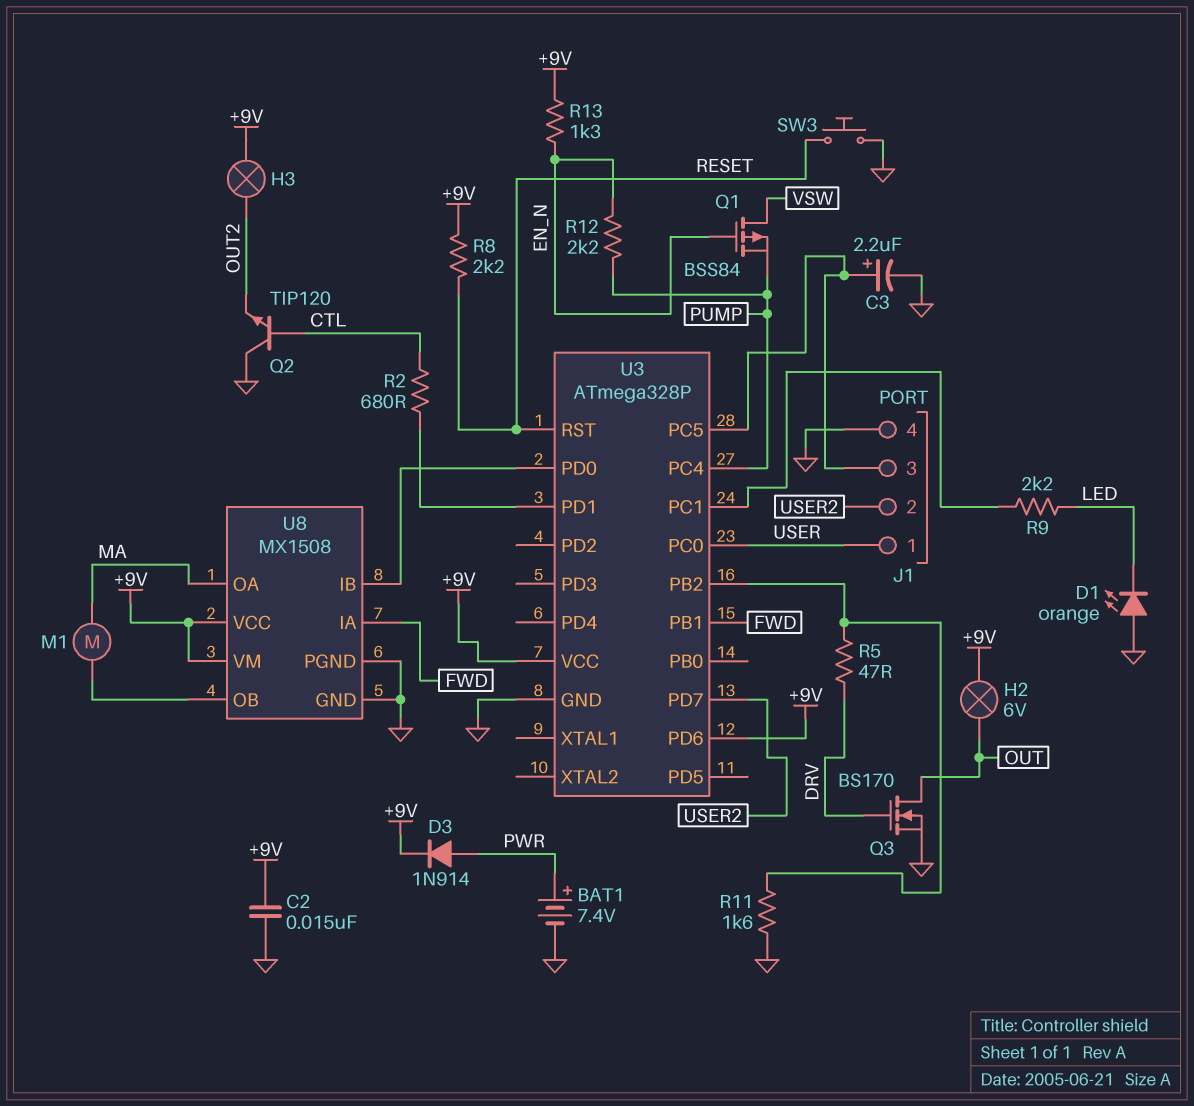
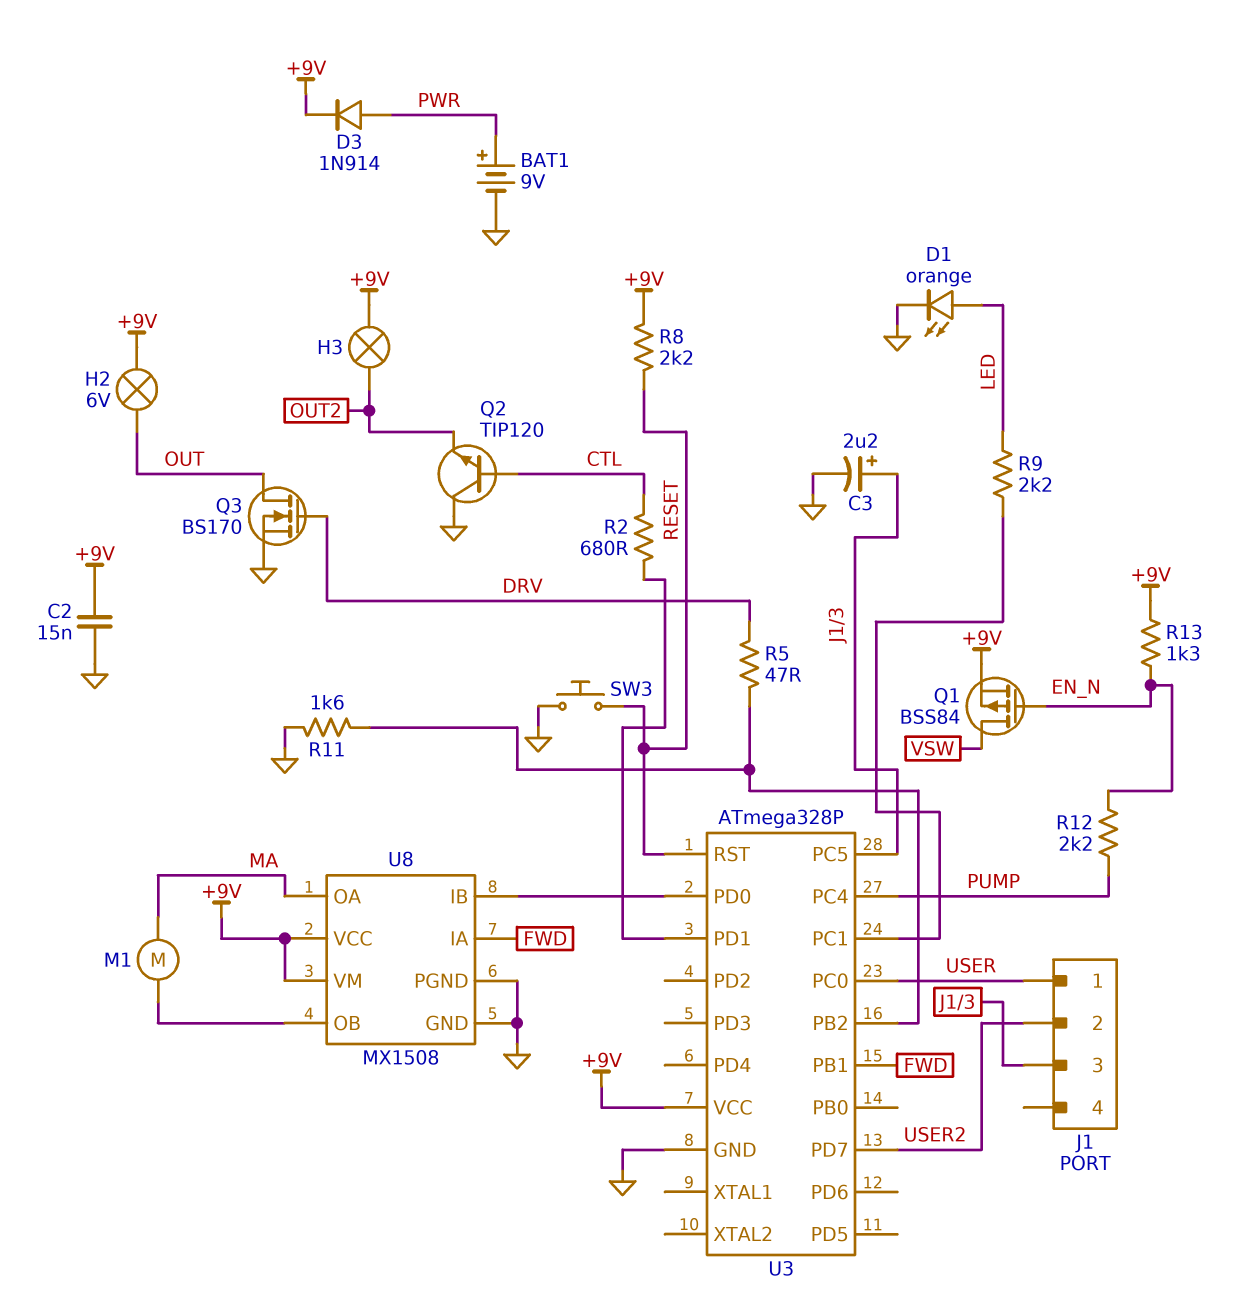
BAT1: 7.4V (plus PWR, minus GND) -> 9V (plus PWR, minus GND)
D1: LED orange (A GND, K LED) -> LED orange (A LED, K GND)
J1 pin 4: GND -> none
Q1: PMOS BSS84 (G EN_N, D VSW, S PUMP) -> PMOS BSS84 (G EN_N, D VSW, S +9V)
U3 pin PD6: +9V -> none

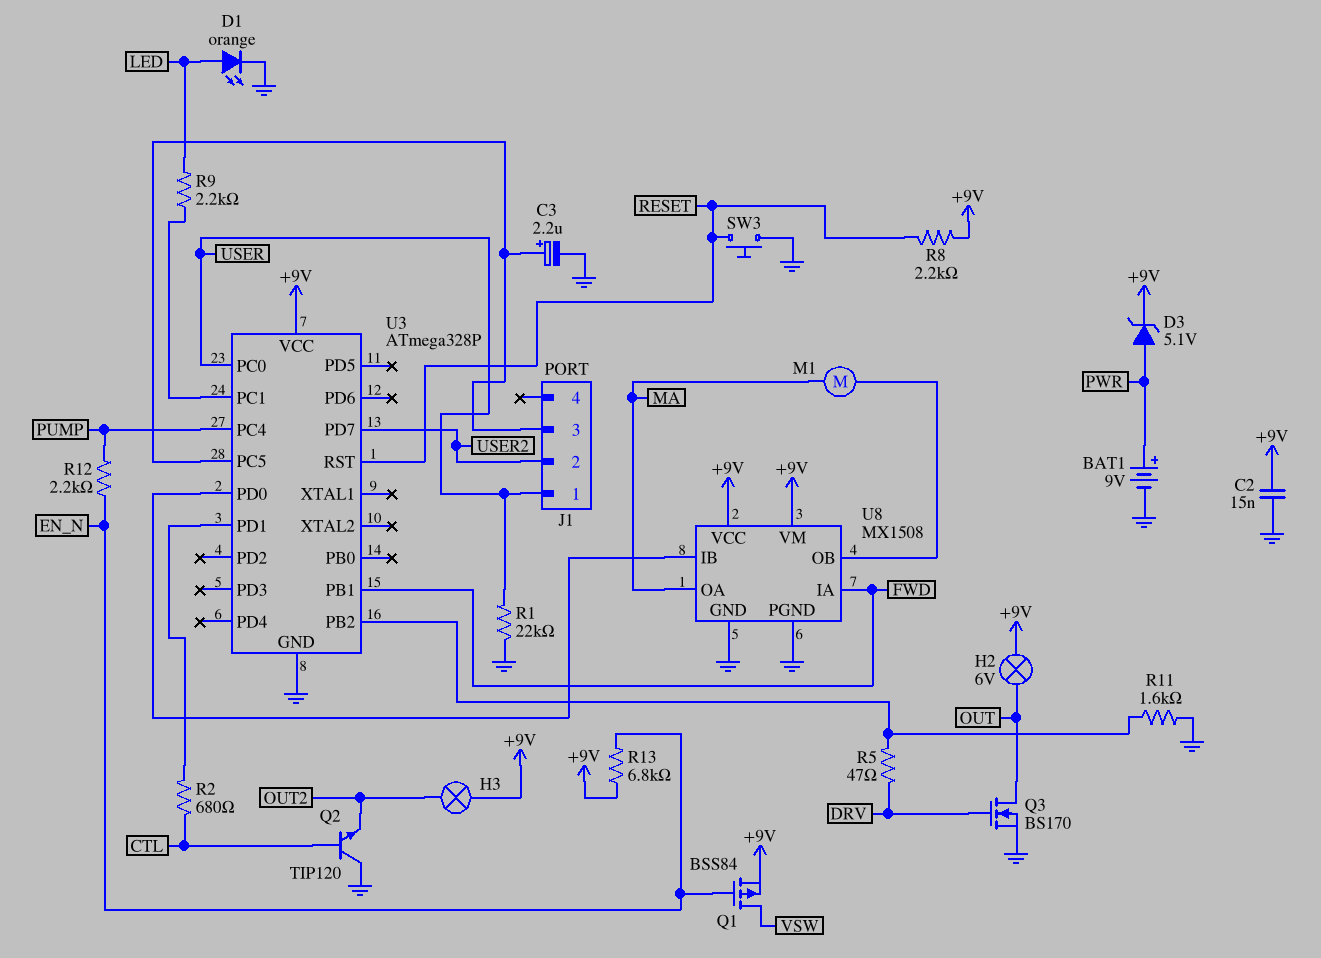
D3: diode 1N914 (A PWR, K +9V) -> zener 5.1V (A PWR, K +9V)
R1: none -> 22k (GND, USER)
R13: 1.3k (+9V, EN_N) -> 6.8k (+9V, EN_N)

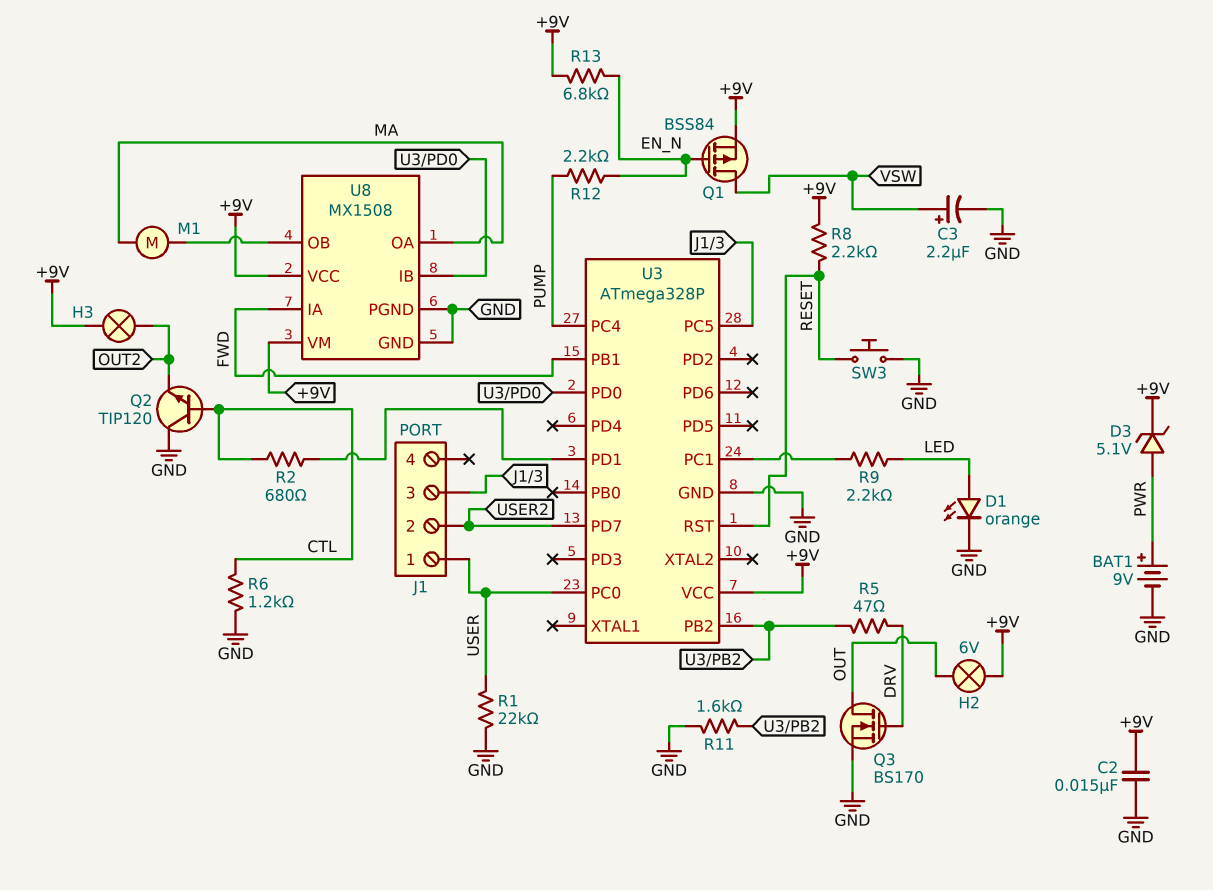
C3: 2.2uF (plus J1/3, minus GND) -> 2.2uF (plus VSW, minus GND)
R6: none -> 1.2k (CTL, GND)

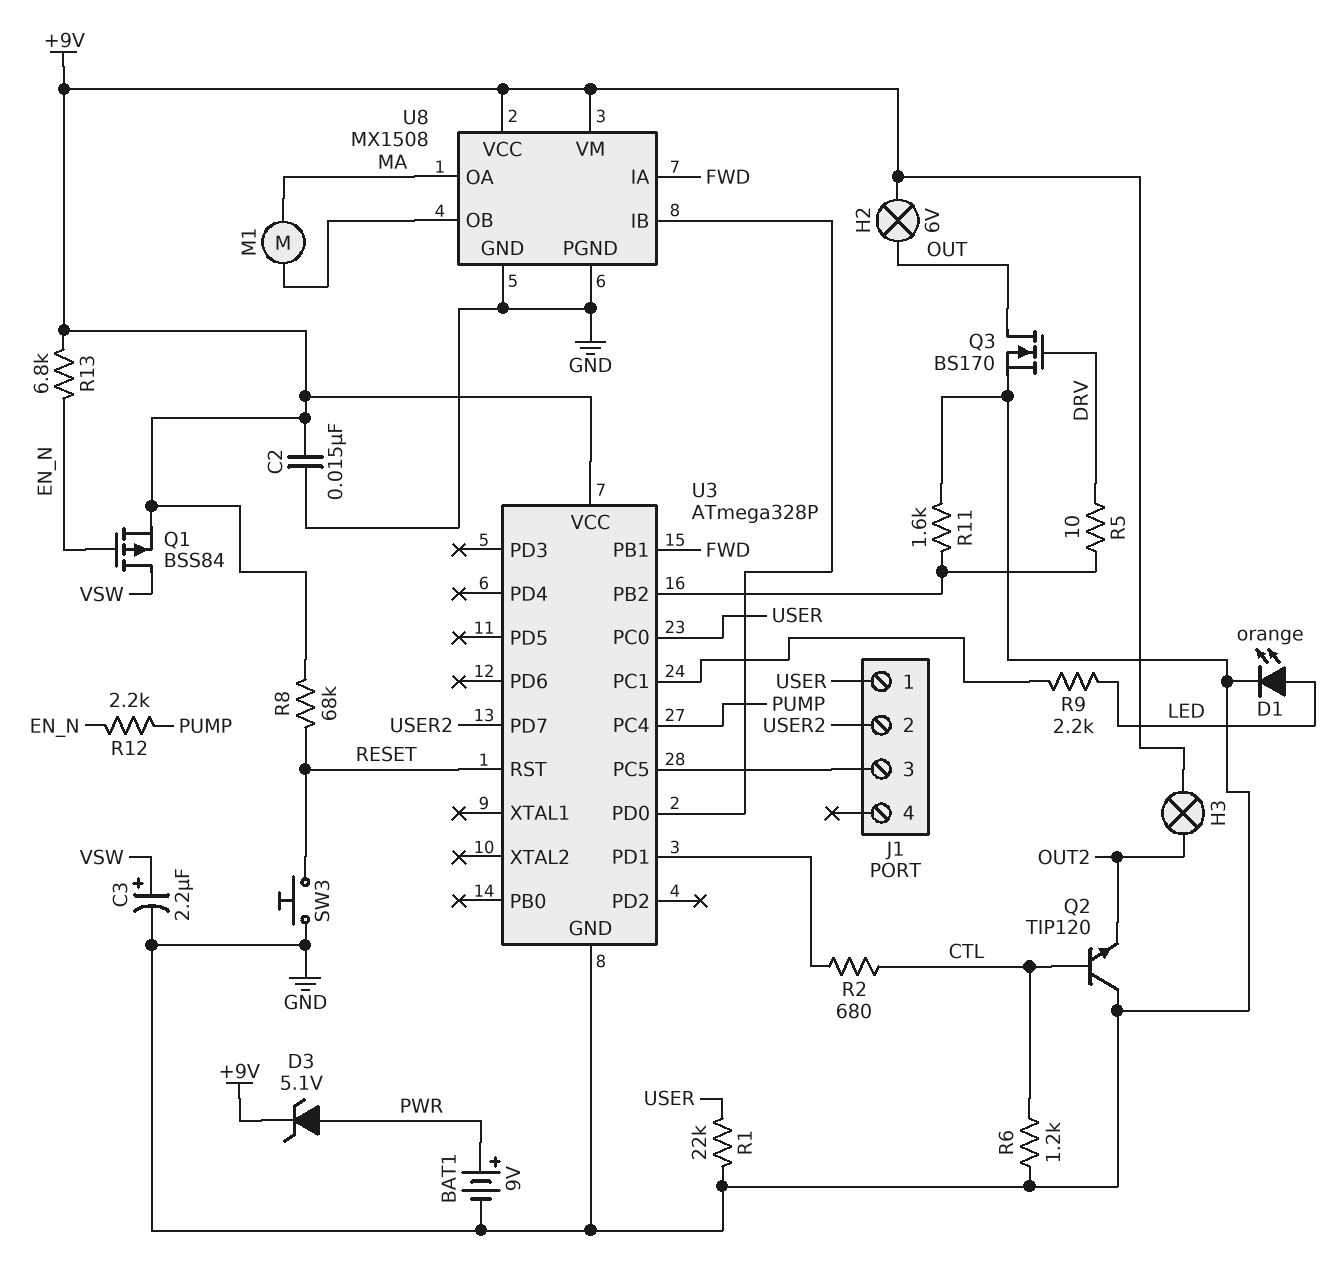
R5: 47 (DRV, U3/PB2) -> 10 (DRV, U3/PB2)
R8: 2.2k (+9V, RESET) -> 68k (+9V, RESET)

